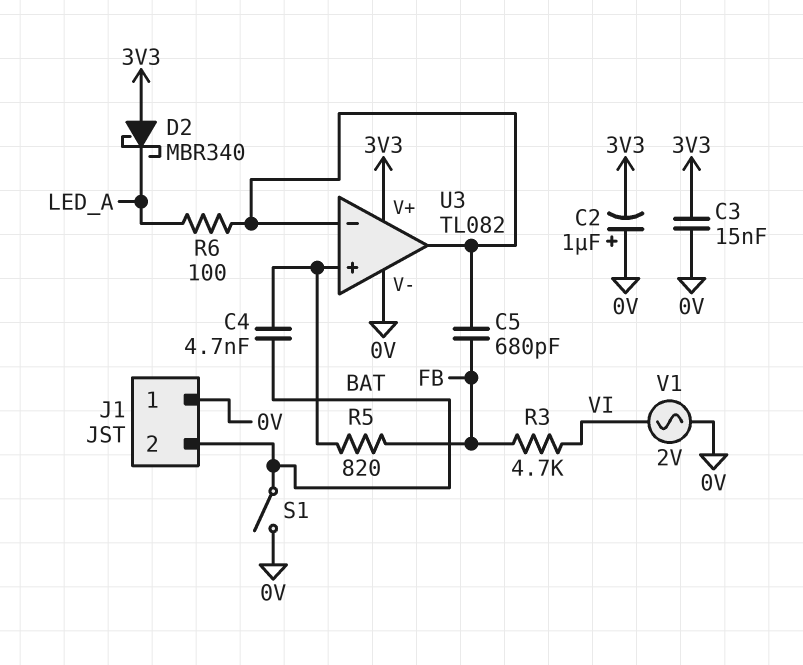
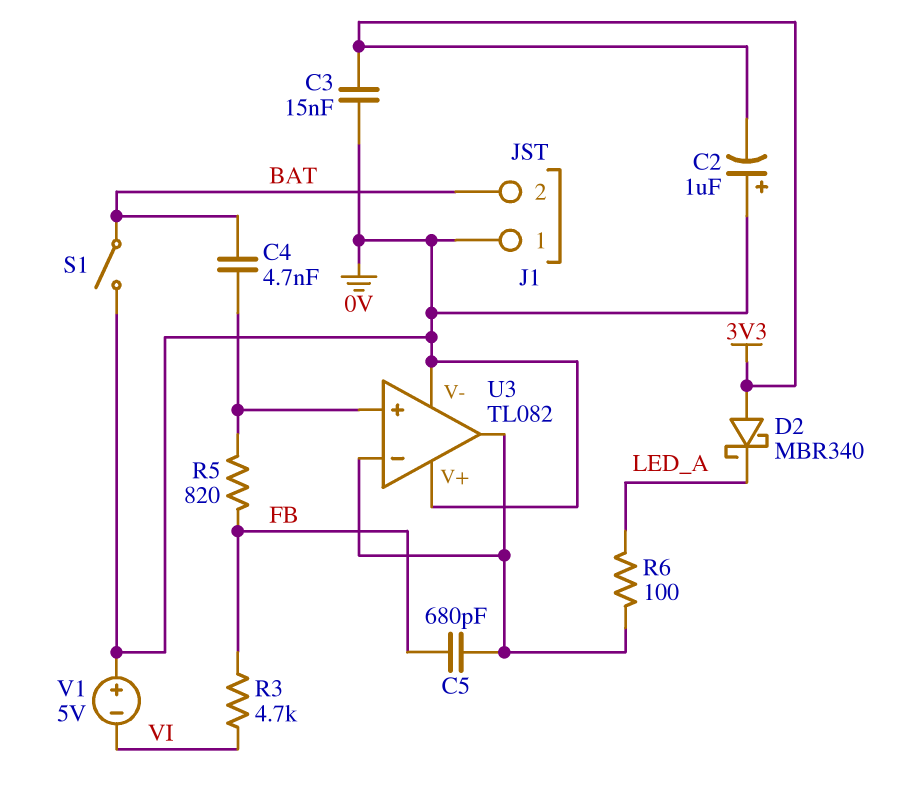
U3 pin V+: 3V3 -> 0V
V1: AC 2V (0V, VI) -> 5V (plus 0V, minus VI)

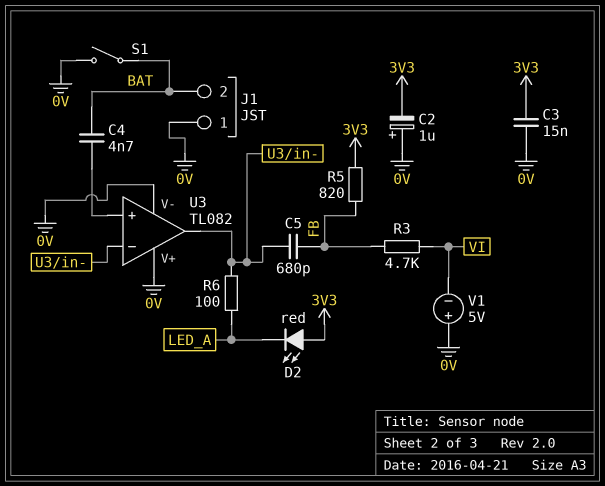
D2: schottky MBR340 (A 3V3, K LED_A) -> LED red (A 3V3, K LED_A)
R5: 820 (FB, U3/in+) -> 820 (3V3, FB)

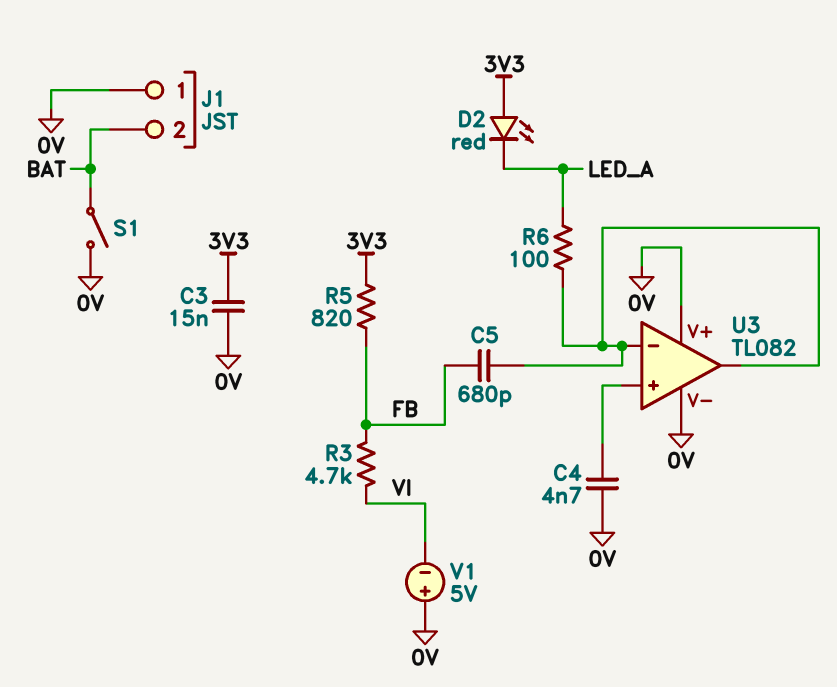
C2: 1uF (plus 0V, minus 3V3) -> none
C4: 4.7nF (BAT, U3/in+) -> 4.7nF (0V, U3/in+)

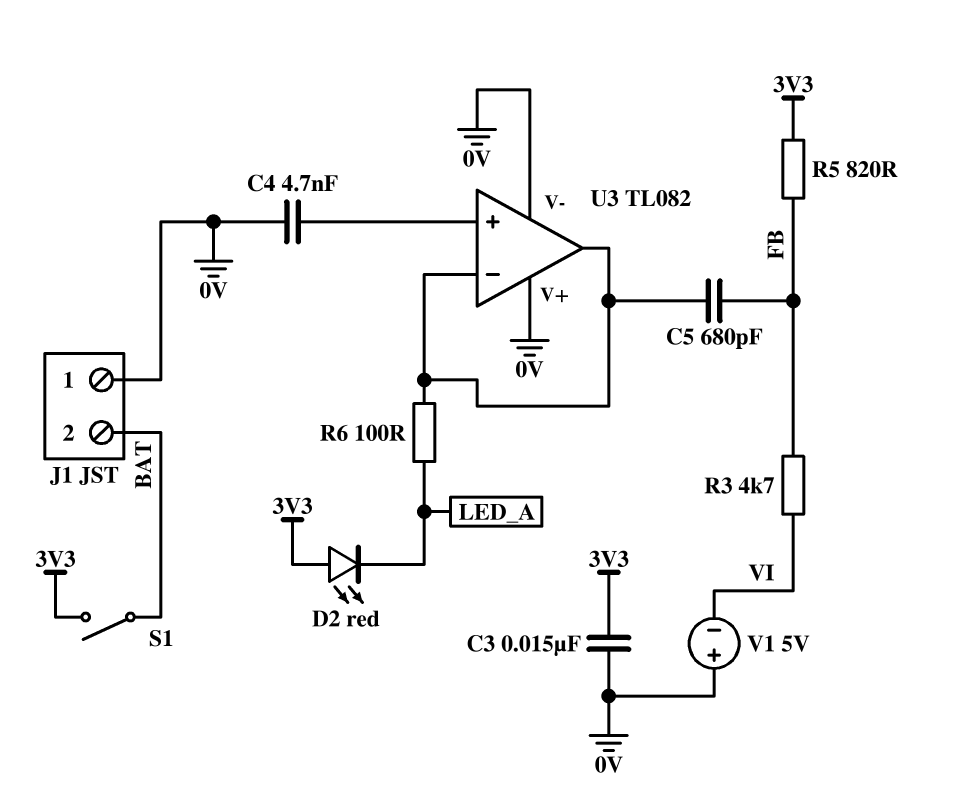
S1: switch (0V, BAT) -> switch (3V3, BAT)

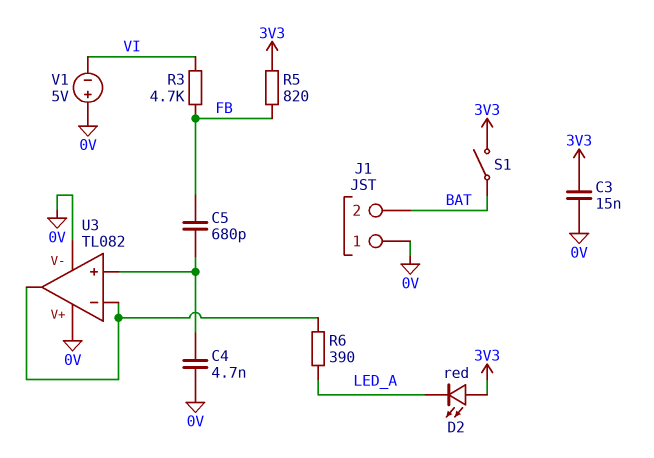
C5: 680pF (FB, U3/in-) -> 680pF (FB, U3/in+)
R6: 100 (LED_A, U3/in-) -> 390 (LED_A, U3/in-)

